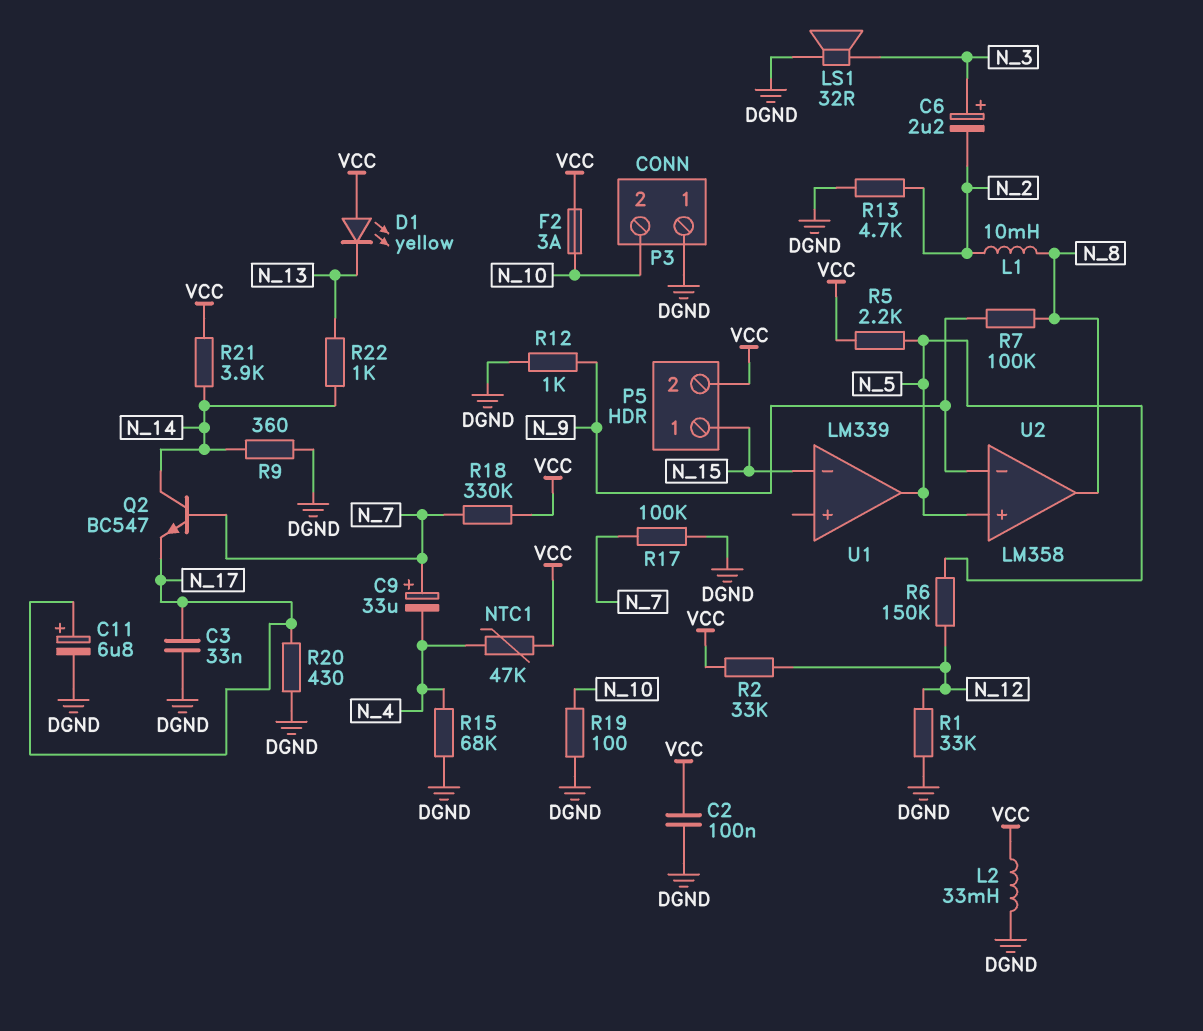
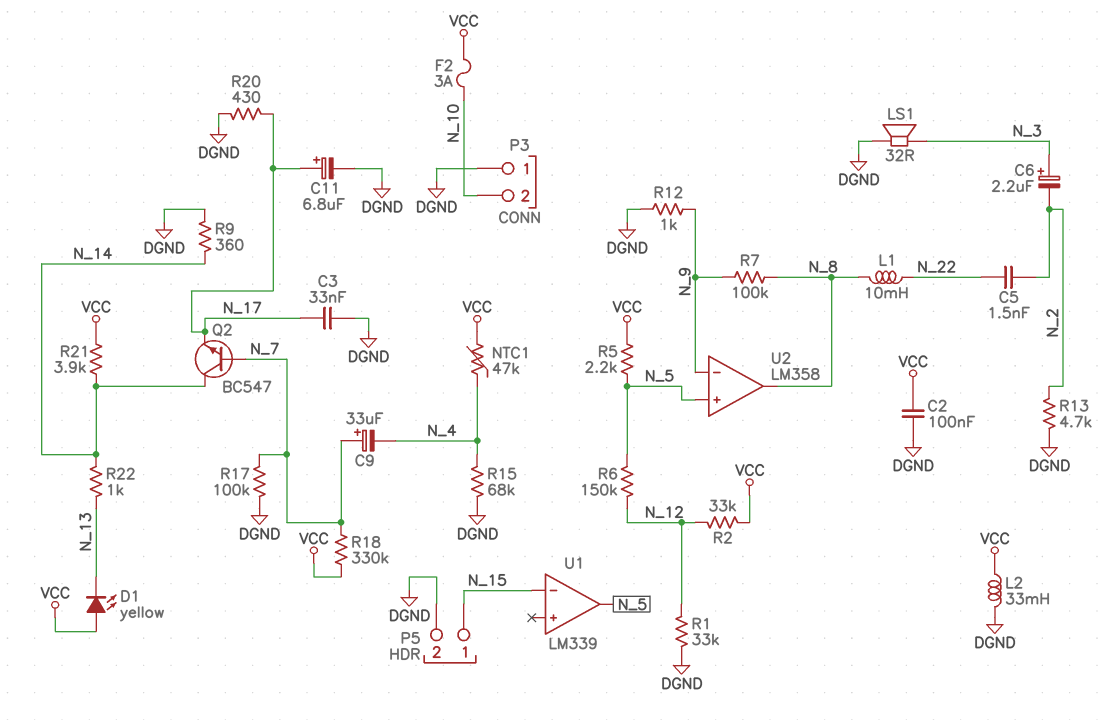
C5: none -> 1.5nF (N_2, N_22)
L1: 10mH (N_2, N_8) -> 10mH (N_8, N_22)
P5 pin 2: VCC -> DGND
R19: 100 (DGND, N_10) -> none

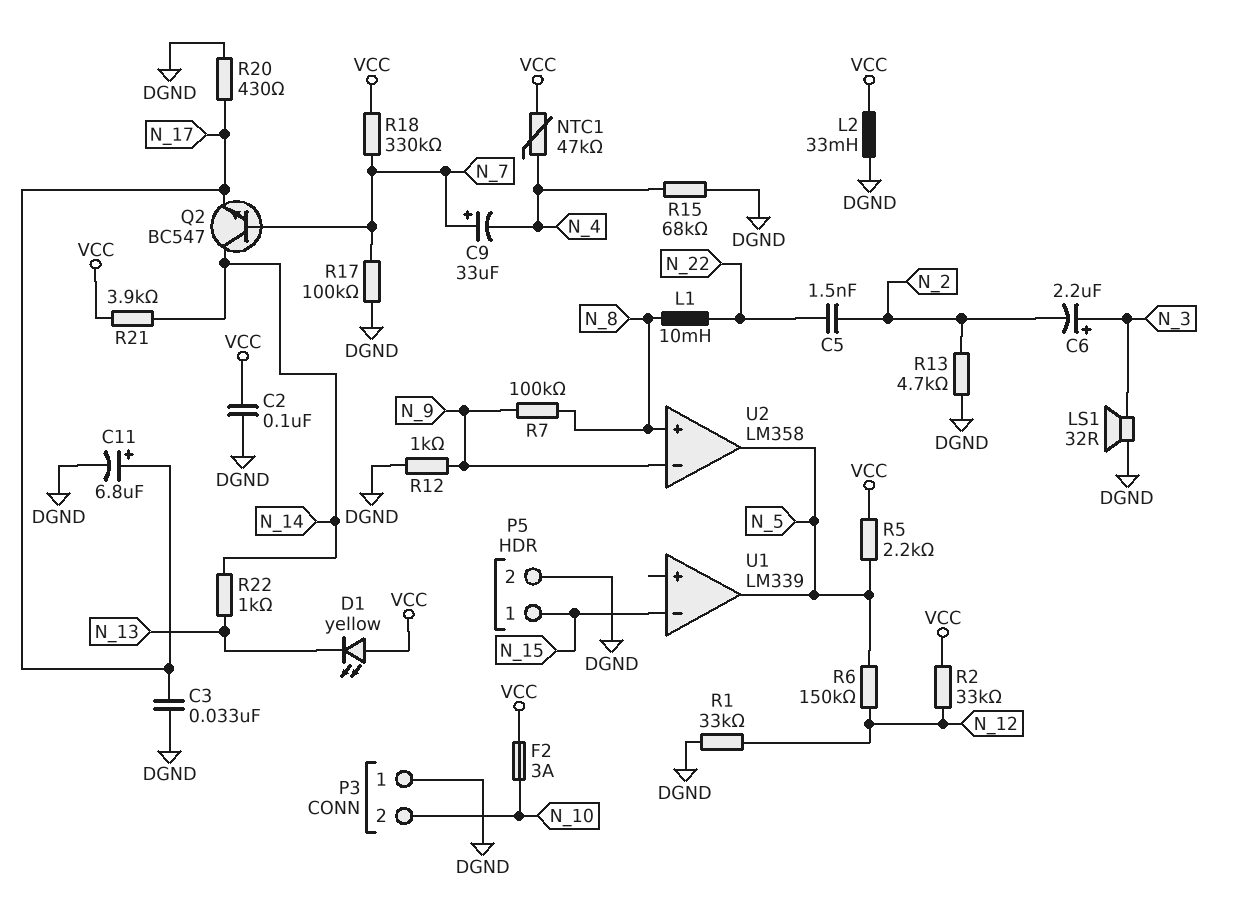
R9: 360 (DGND, N_14) -> none
U2 pin in+: N_5 -> N_8
U2 pin out: N_8 -> N_5

